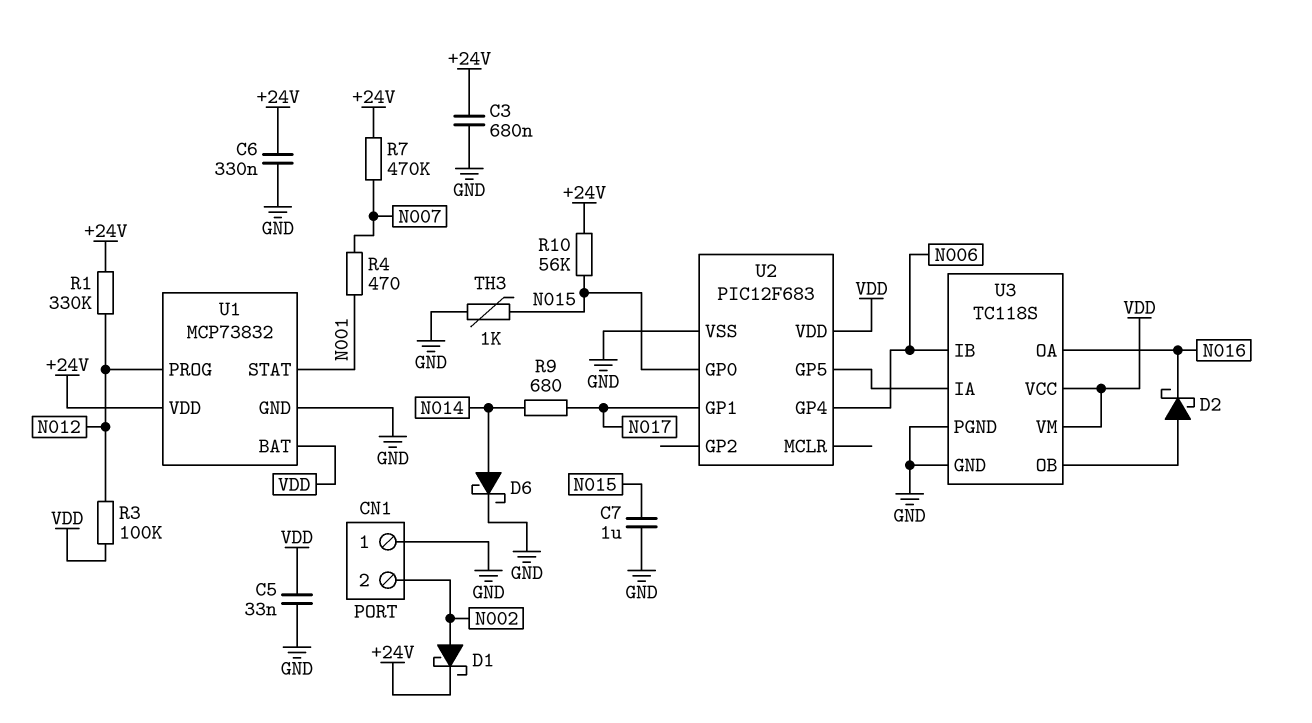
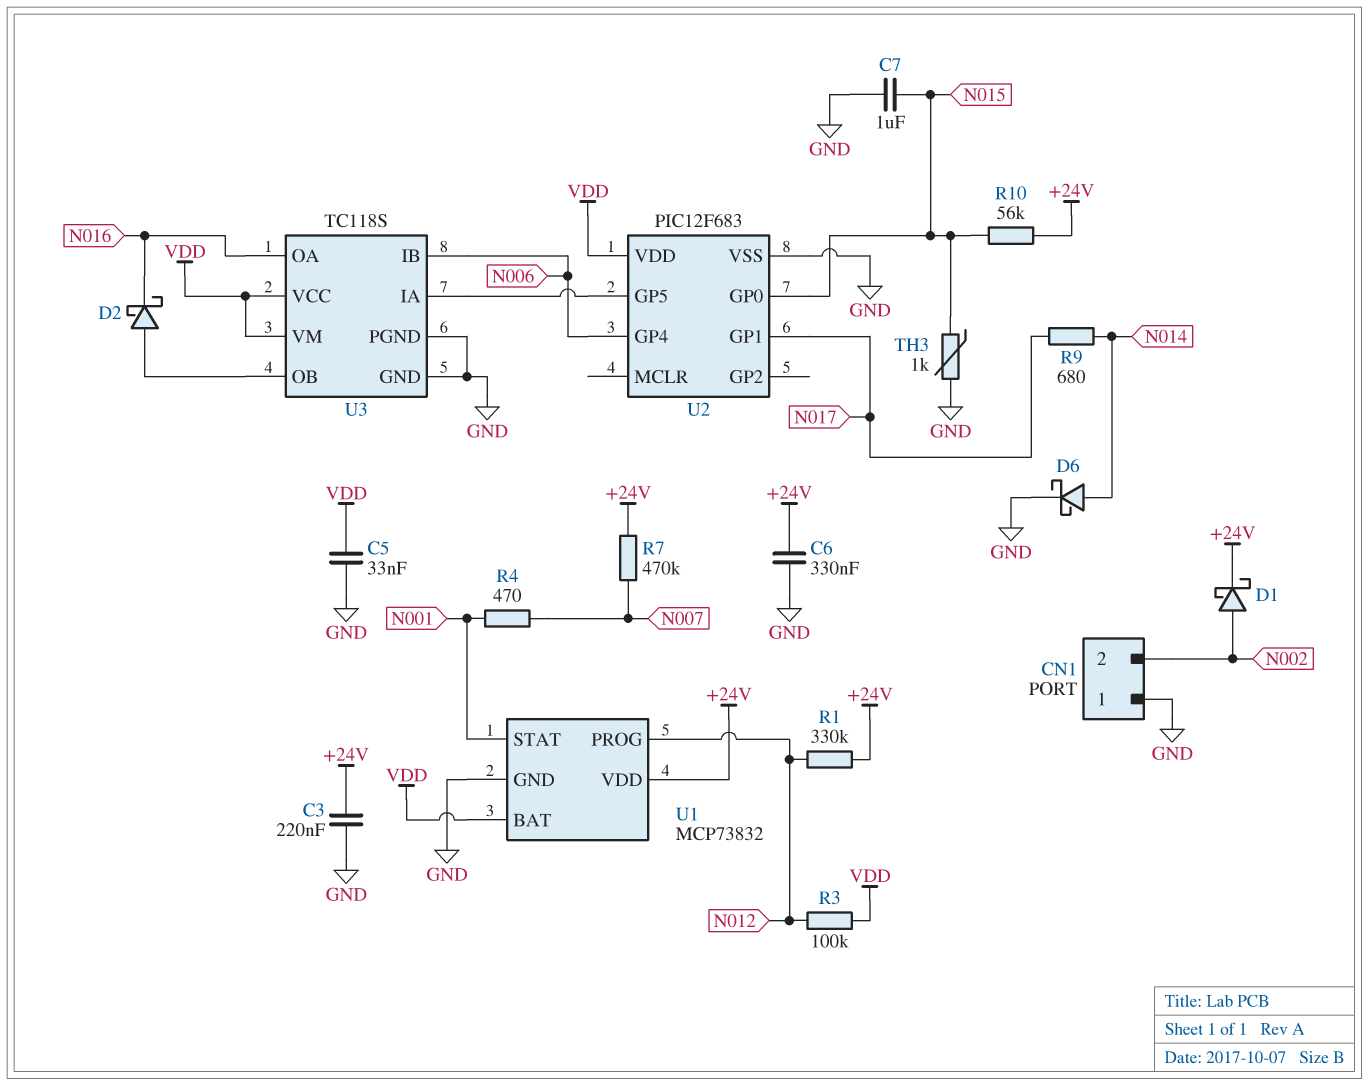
C3: 680nF (+24V, GND) -> 220nF (+24V, GND)

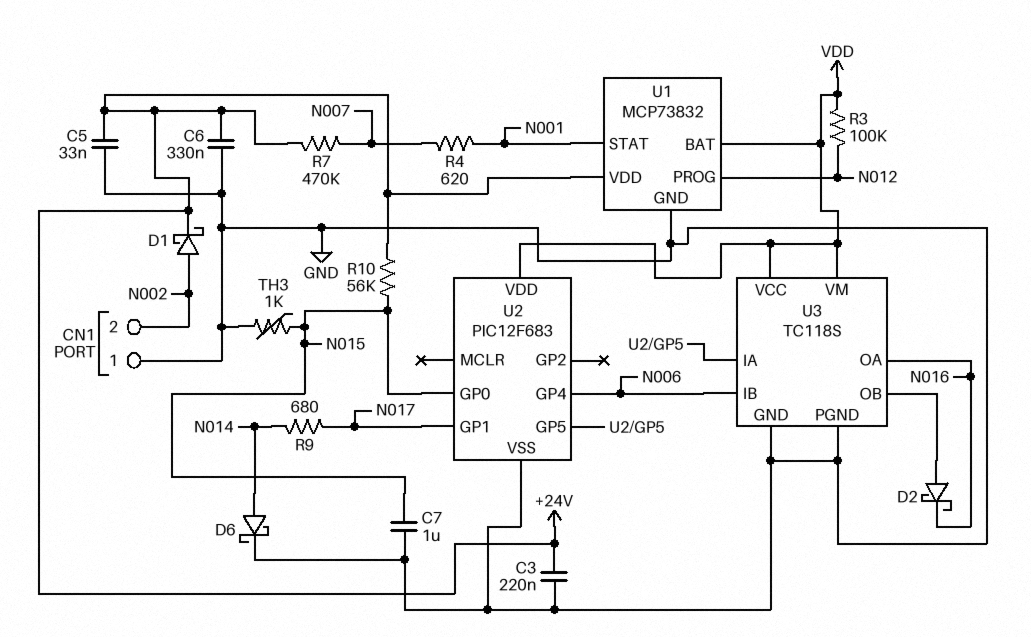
C5: 33nF (GND, VDD) -> 33nF (+24V, GND)
R1: 330k (+24V, N012) -> none
R4: 470 (N001, N007) -> 620 (N001, N007)

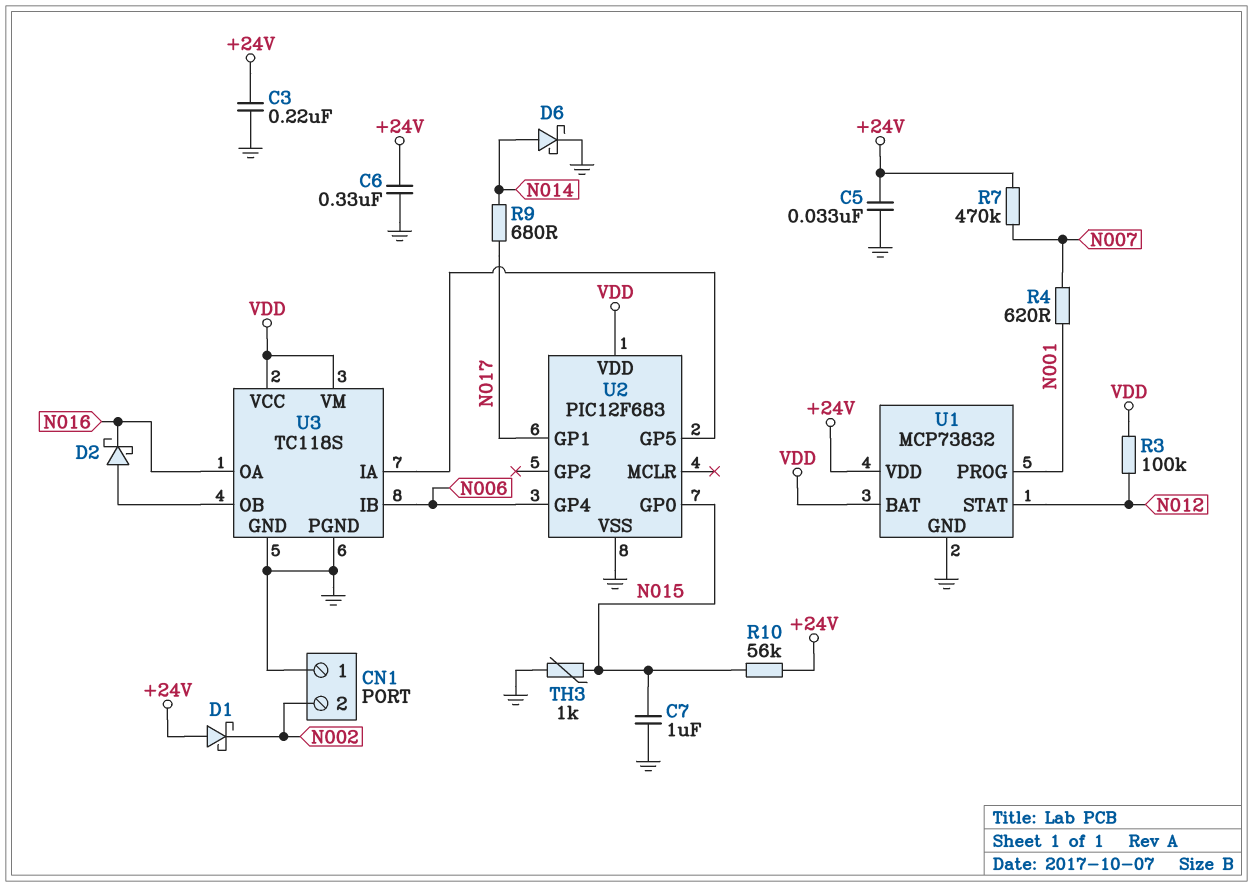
D1: schottky (A N002, K +24V) -> schottky (A +24V, K N002)
U1 pin PROG: N012 -> N001
U1 pin STAT: N001 -> N012

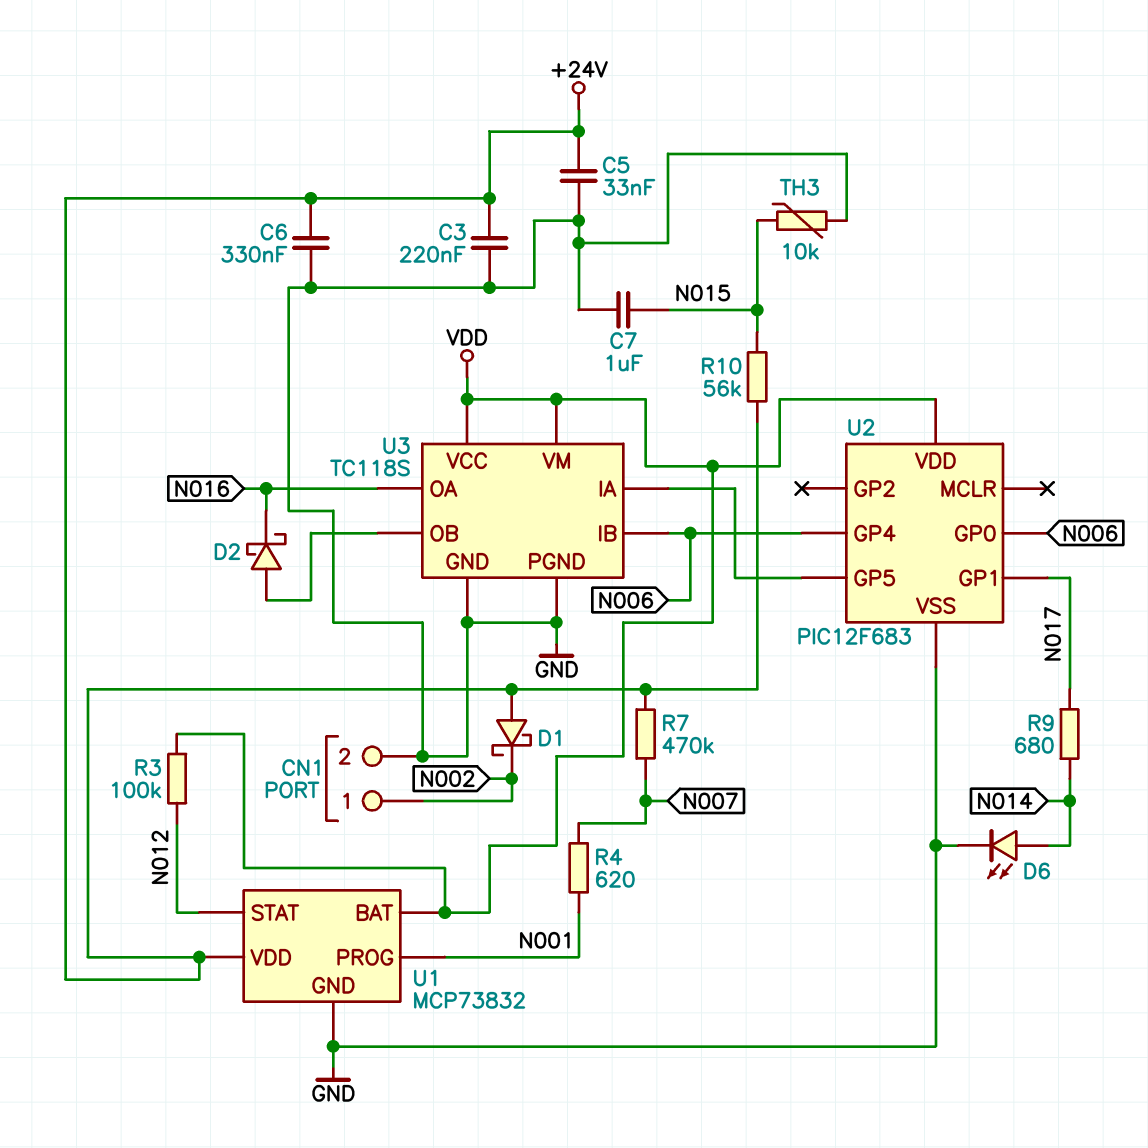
CN1 pin 1: GND -> N002
CN1 pin 2: N002 -> GND
D6: schottky (A N014, K GND) -> LED (A N014, K GND)
TH3: 1k (GND, N015) -> 10k (GND, N015)
U2 pin GP0: N015 -> N006

